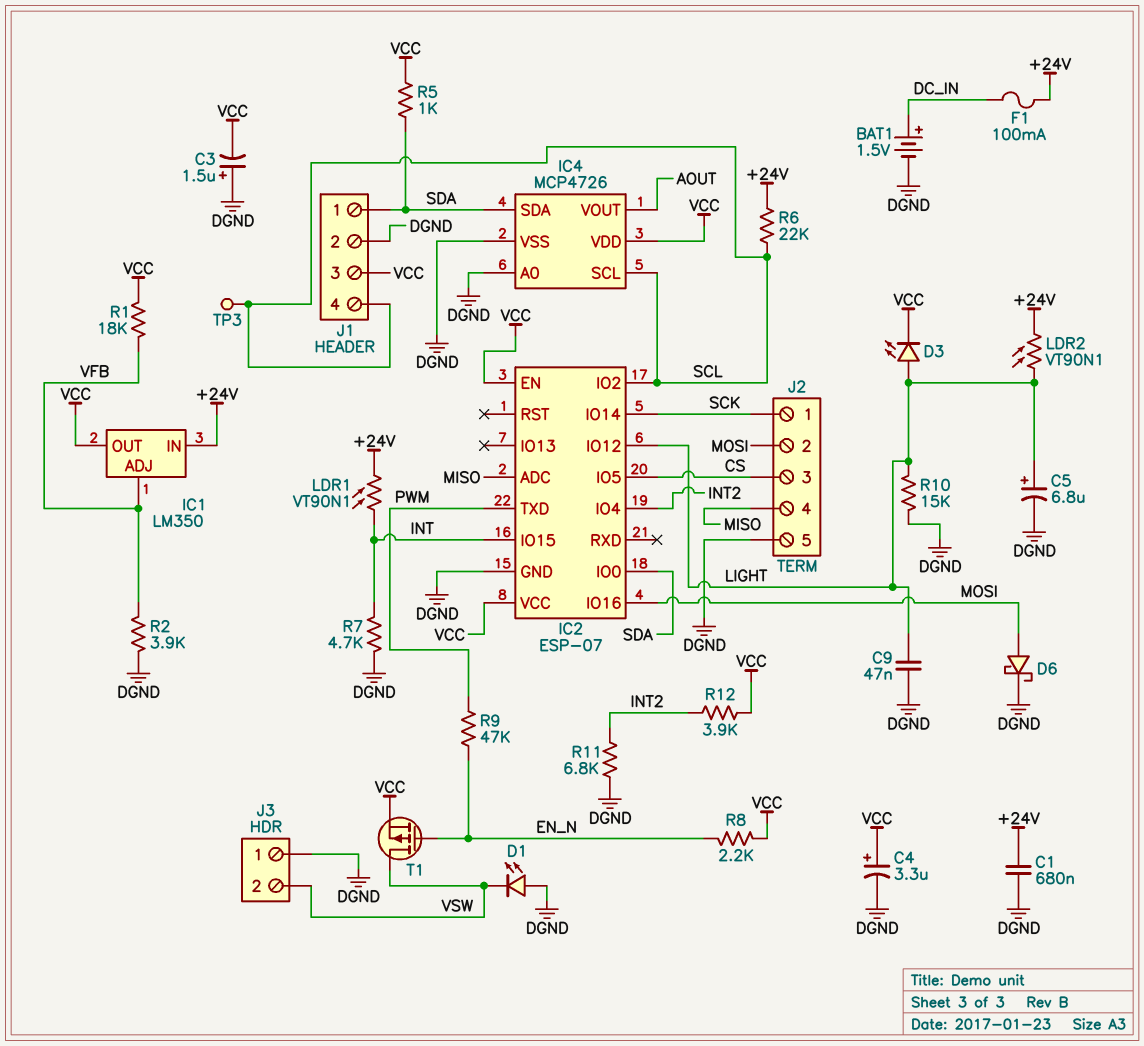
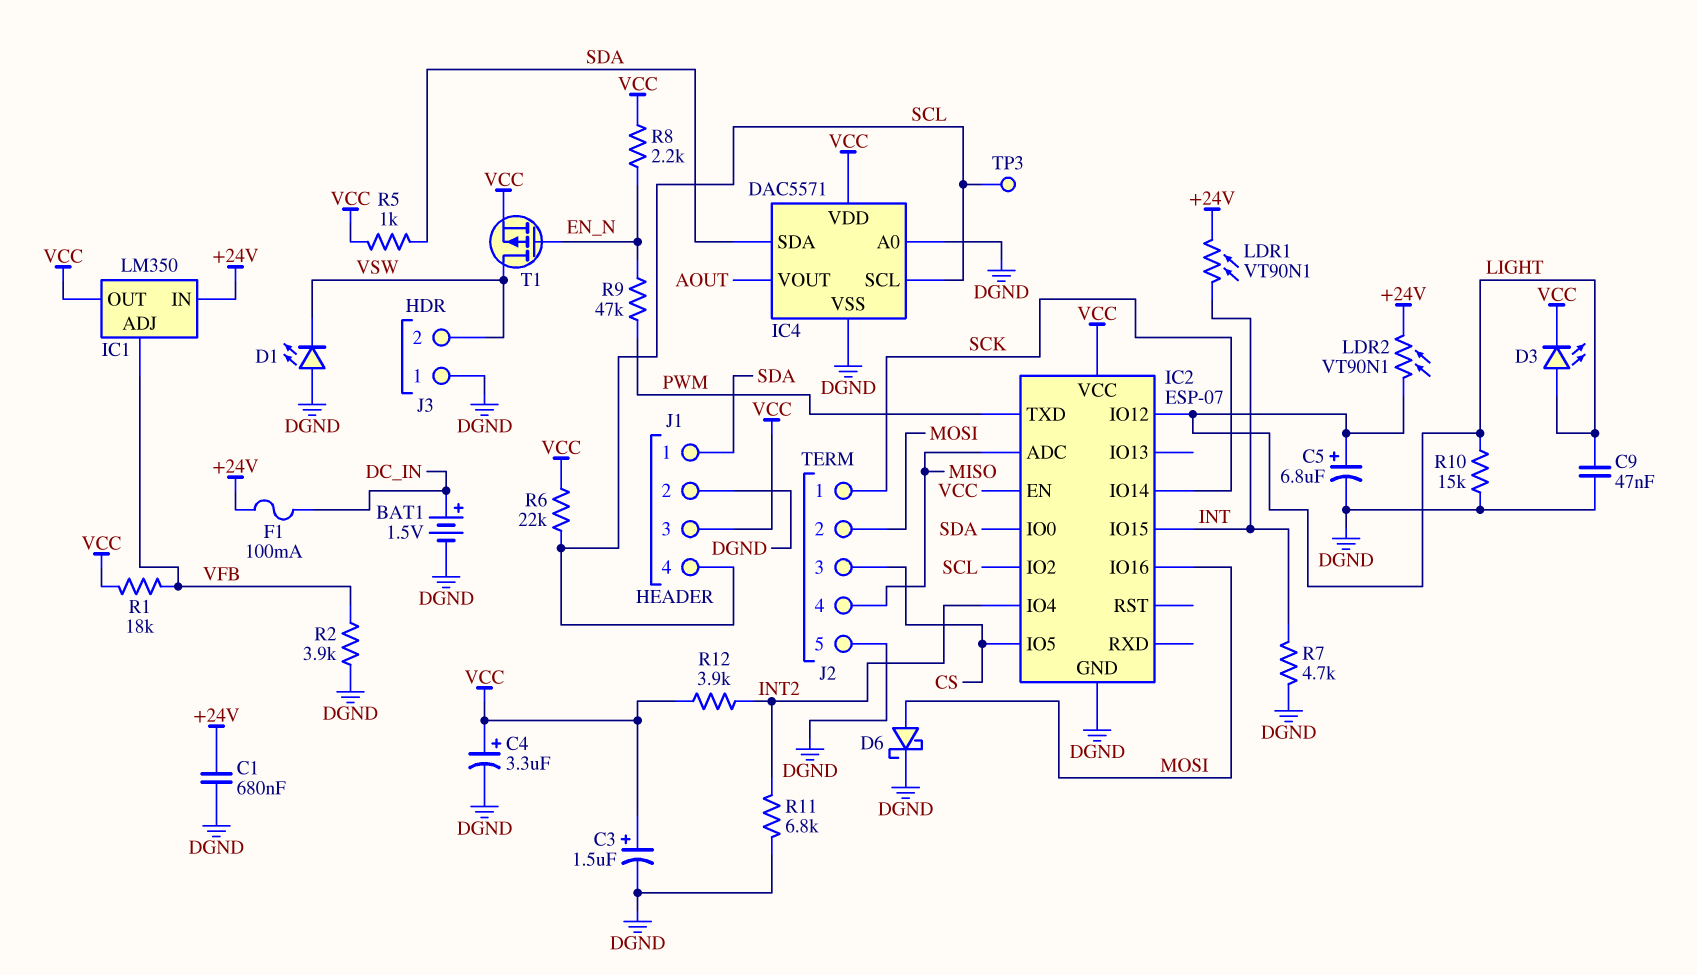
C3: 1.5uF (plus DGND, minus VCC) -> 1.5uF (plus VCC, minus DGND)
IC4: MCP4726 -> DAC5571
R6: 22k (+24V, SCL) -> 22k (SCL, VCC)

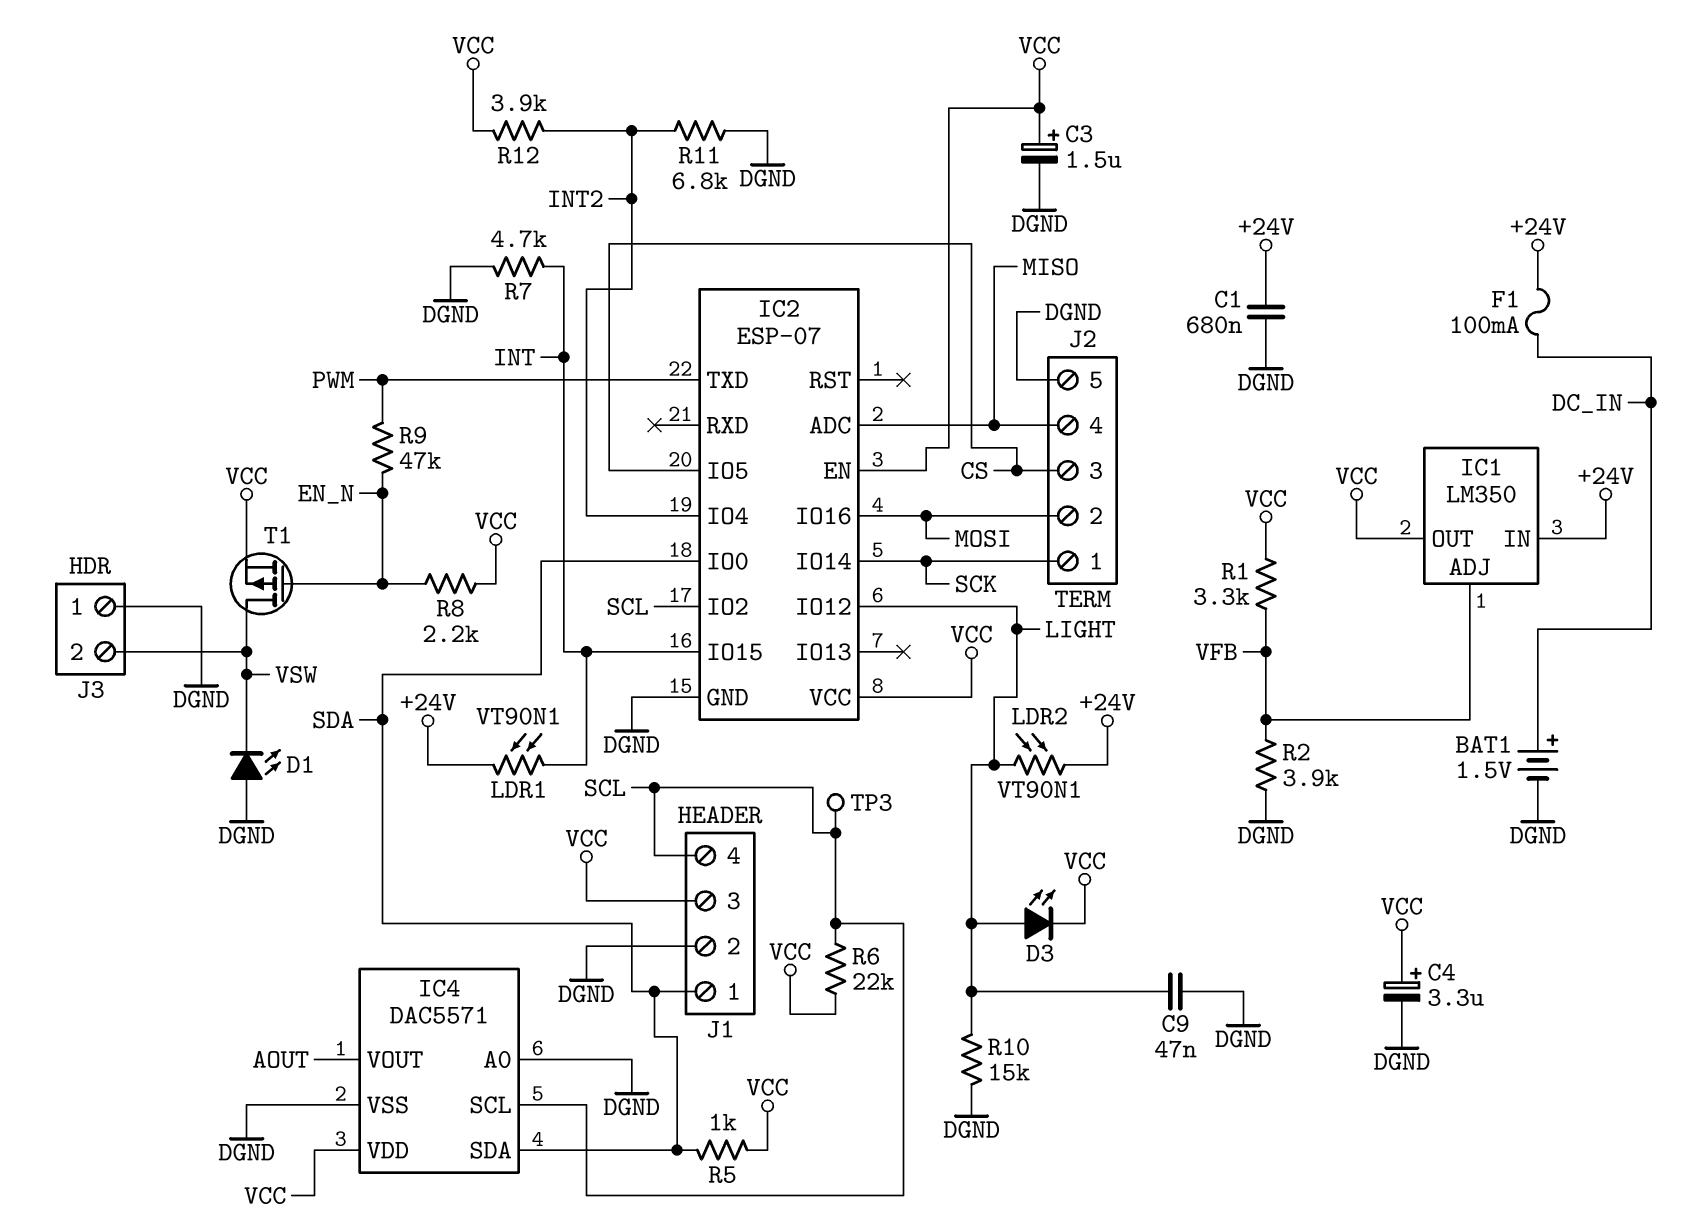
C5: 6.8uF (plus LIGHT, minus DGND) -> none
D6: schottky (A MOSI, K DGND) -> none
R1: 18k (VCC, VFB) -> 3.3k (VCC, VFB)

